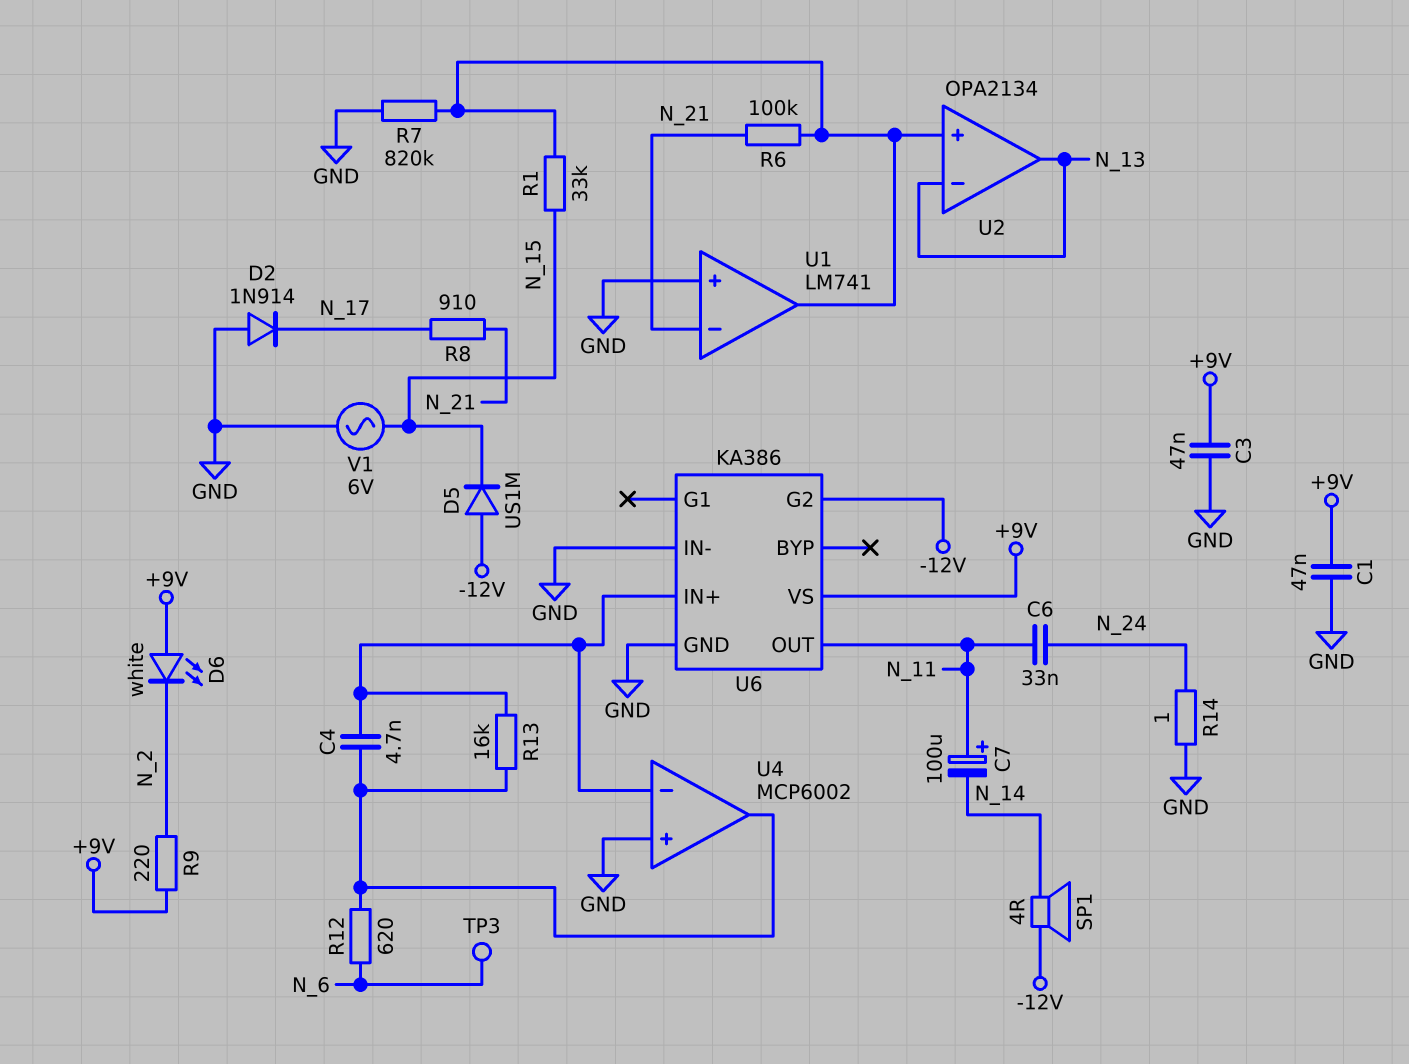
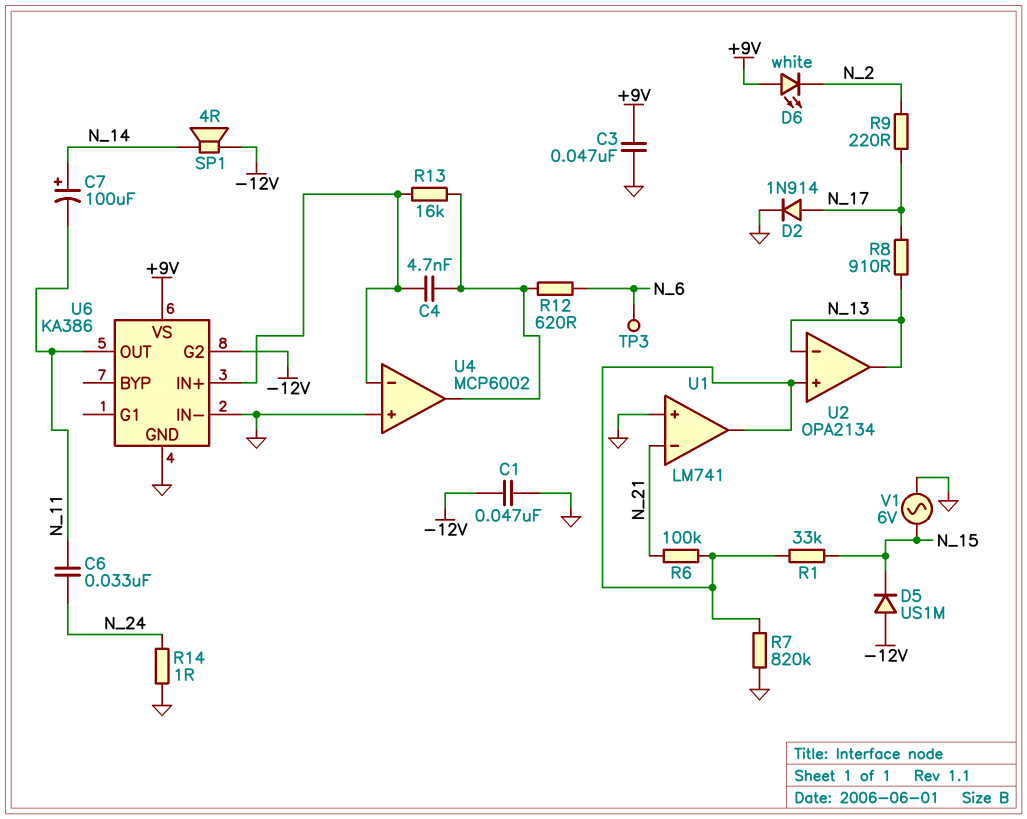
C1: 47nF (+9V, GND) -> 47nF (-12V, GND)
C7: 100uF (plus N_11, minus N_14) -> 100uF (plus N_14, minus N_11)
D2: diode 1N914 (A GND, K N_17) -> diode 1N914 (A N_17, K GND)
R8: 910 (N_17, N_21) -> 910 (N_13, N_17)
R9: 220 (+9V, N_2) -> 220 (N_2, N_17)

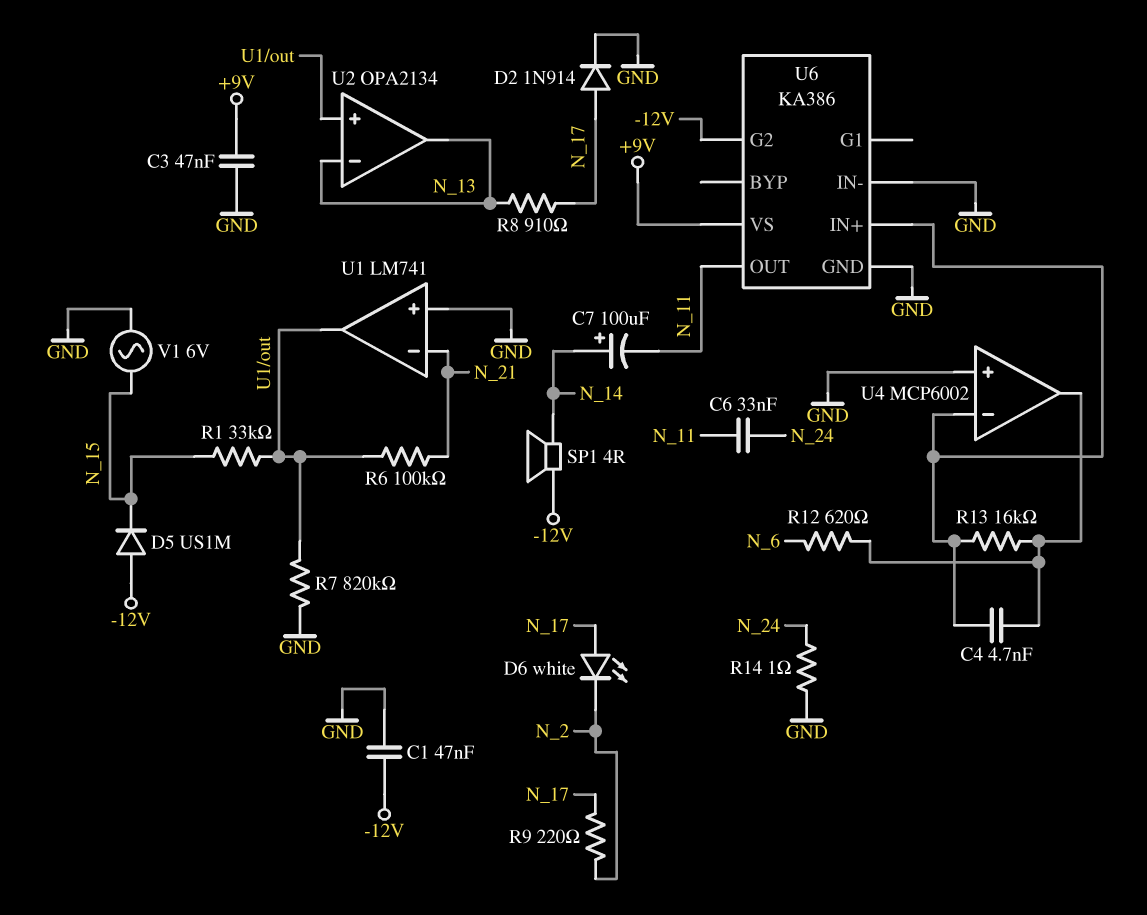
D6: LED white (A +9V, K N_2) -> LED white (A N_17, K N_2)
TP3: test point (N_6) -> none

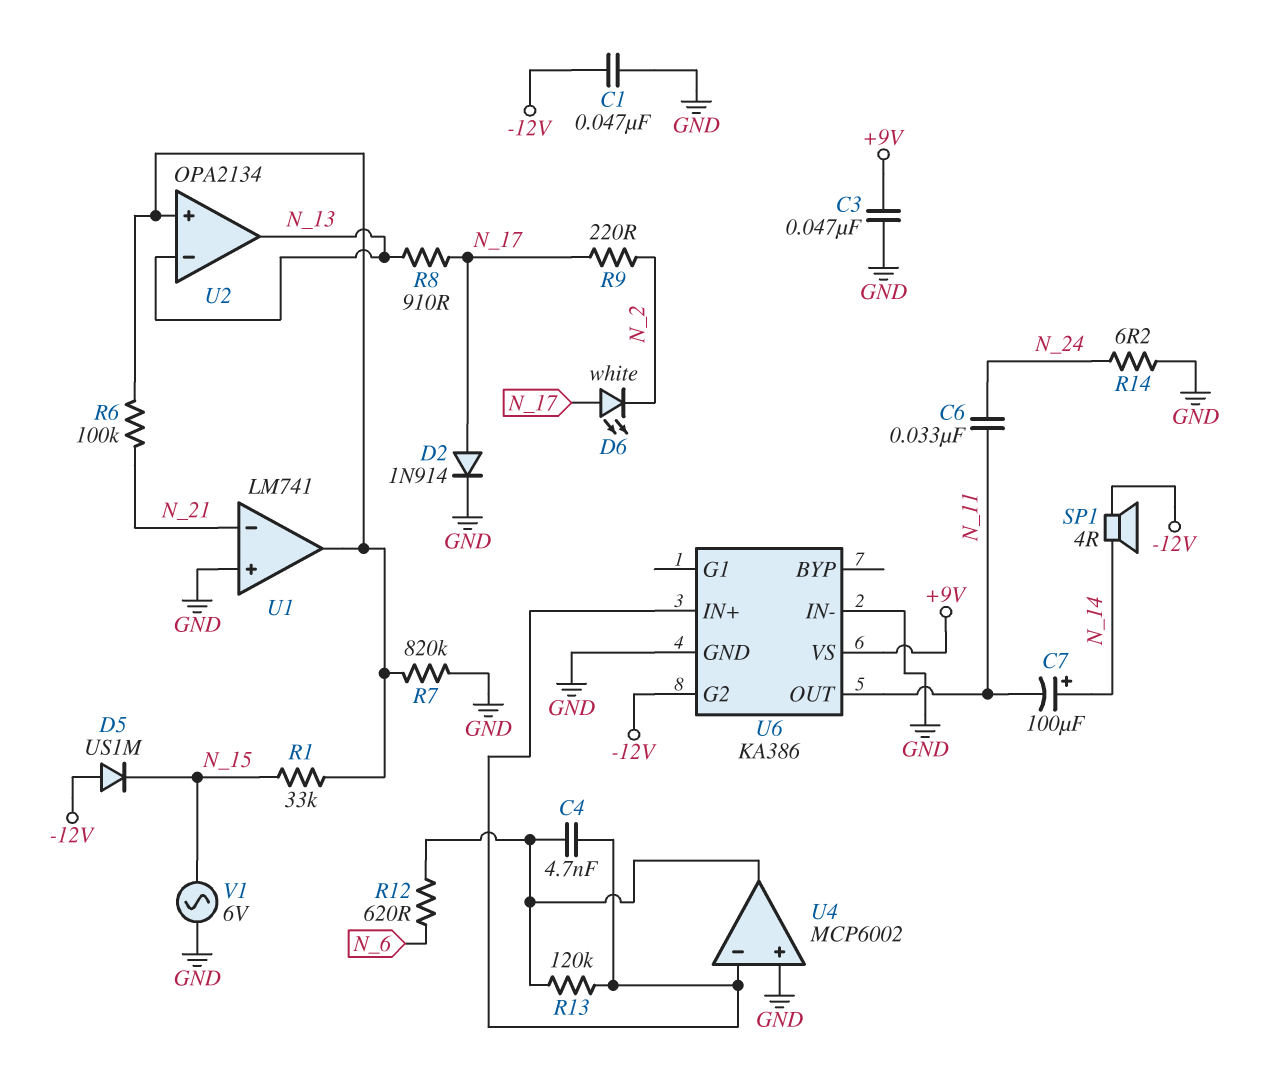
R13: 16k (U4/in-, U4/out) -> 120k (U4/in-, U4/out)
R14: 1 (GND, N_24) -> 6.2 (GND, N_24)

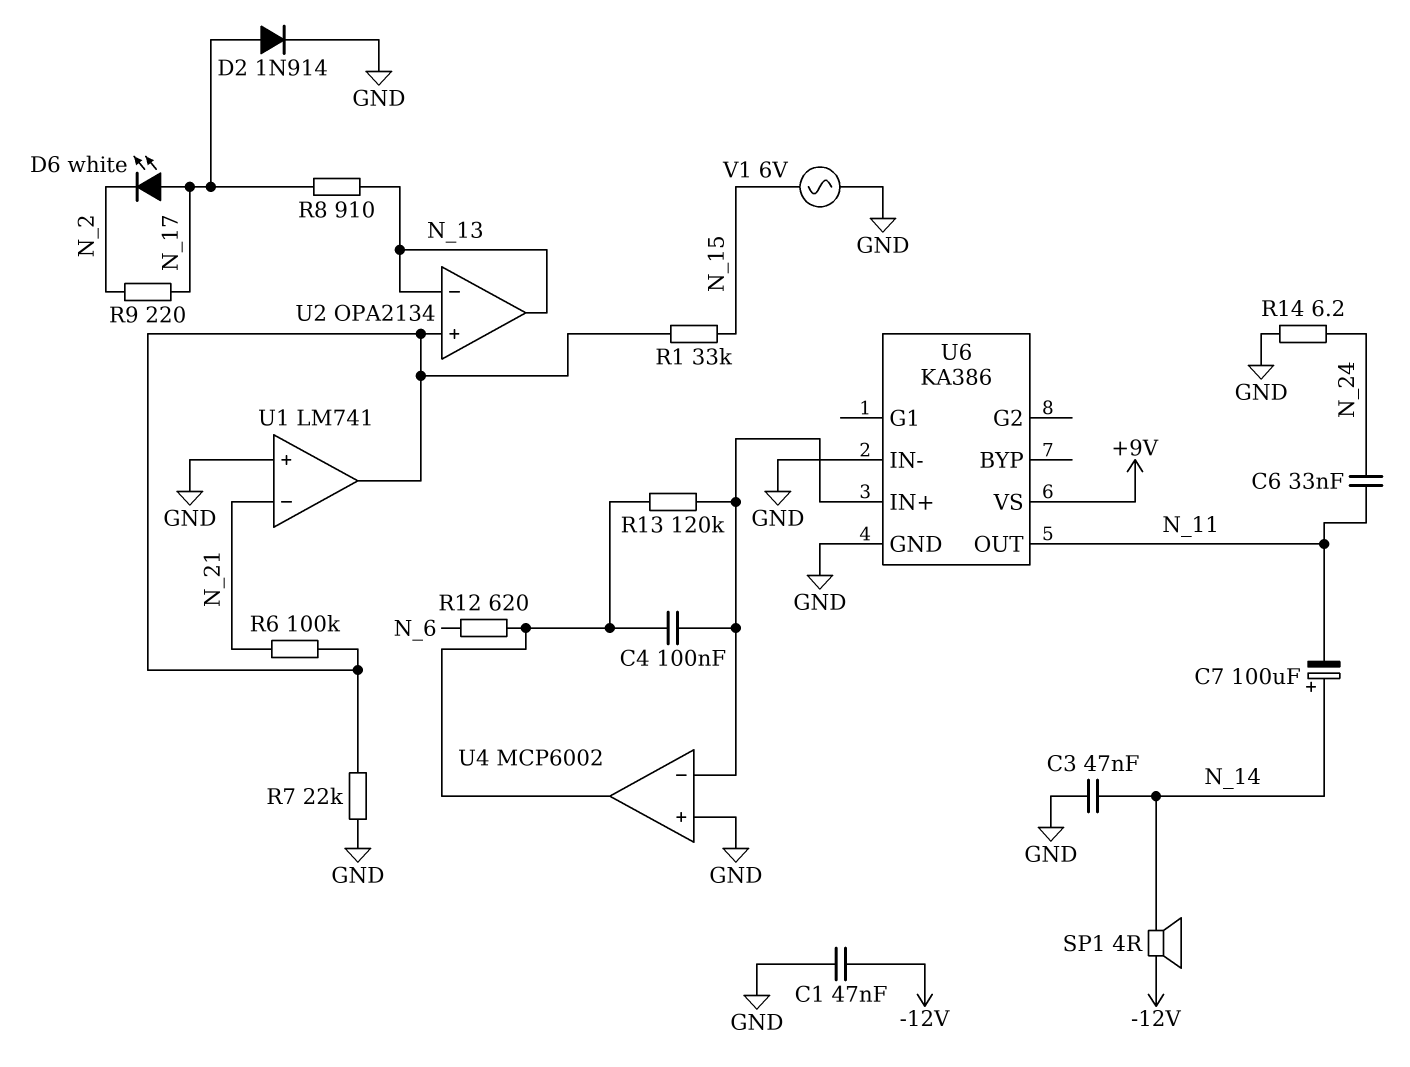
C3: 47nF (+9V, GND) -> 47nF (GND, N_14)
C4: 4.7nF (U4/in-, U4/out) -> 100nF (U4/in-, U4/out)
D5: diode US1M (A -12V, K N_15) -> none
R7: 820k (GND, U1/out) -> 22k (GND, U1/out)
U6 pin G2: -12V -> none

